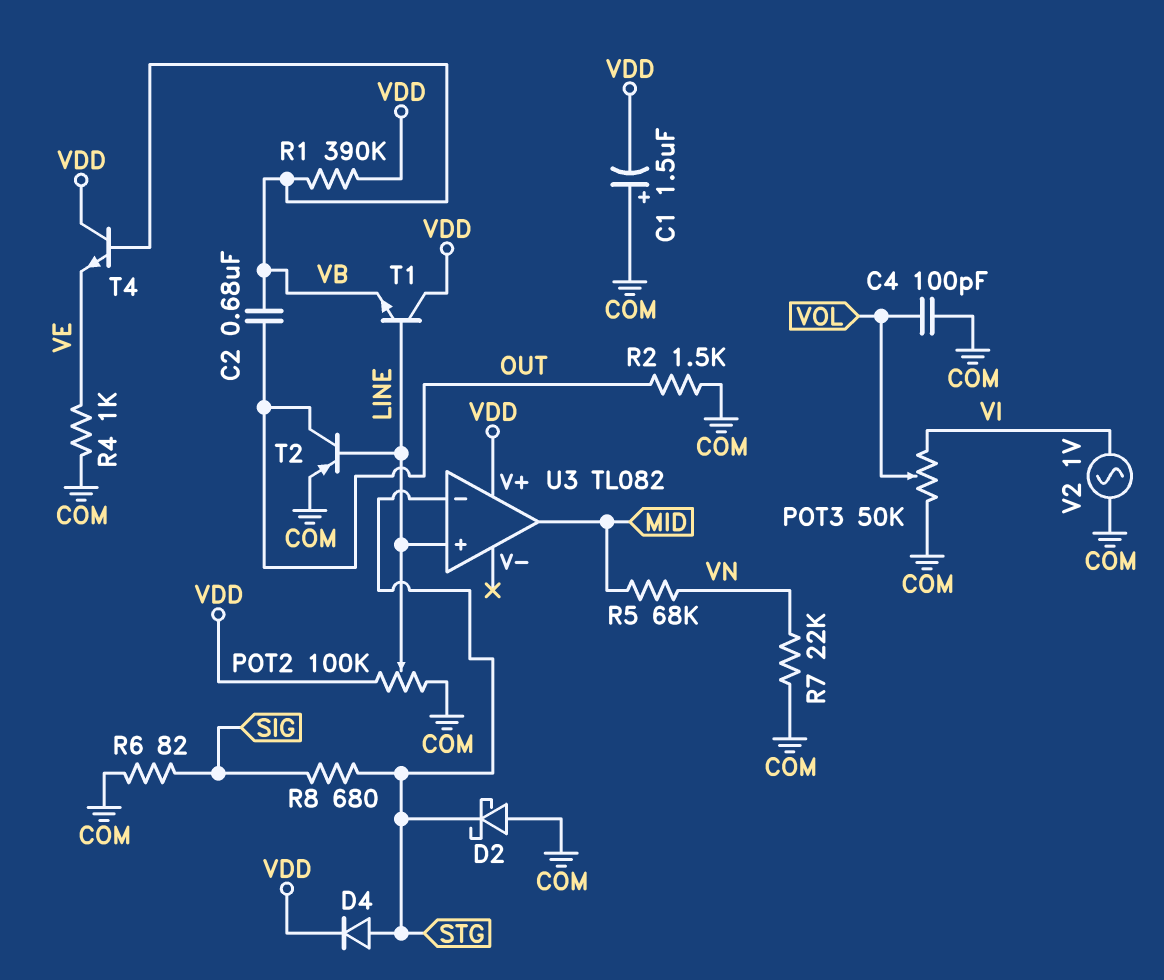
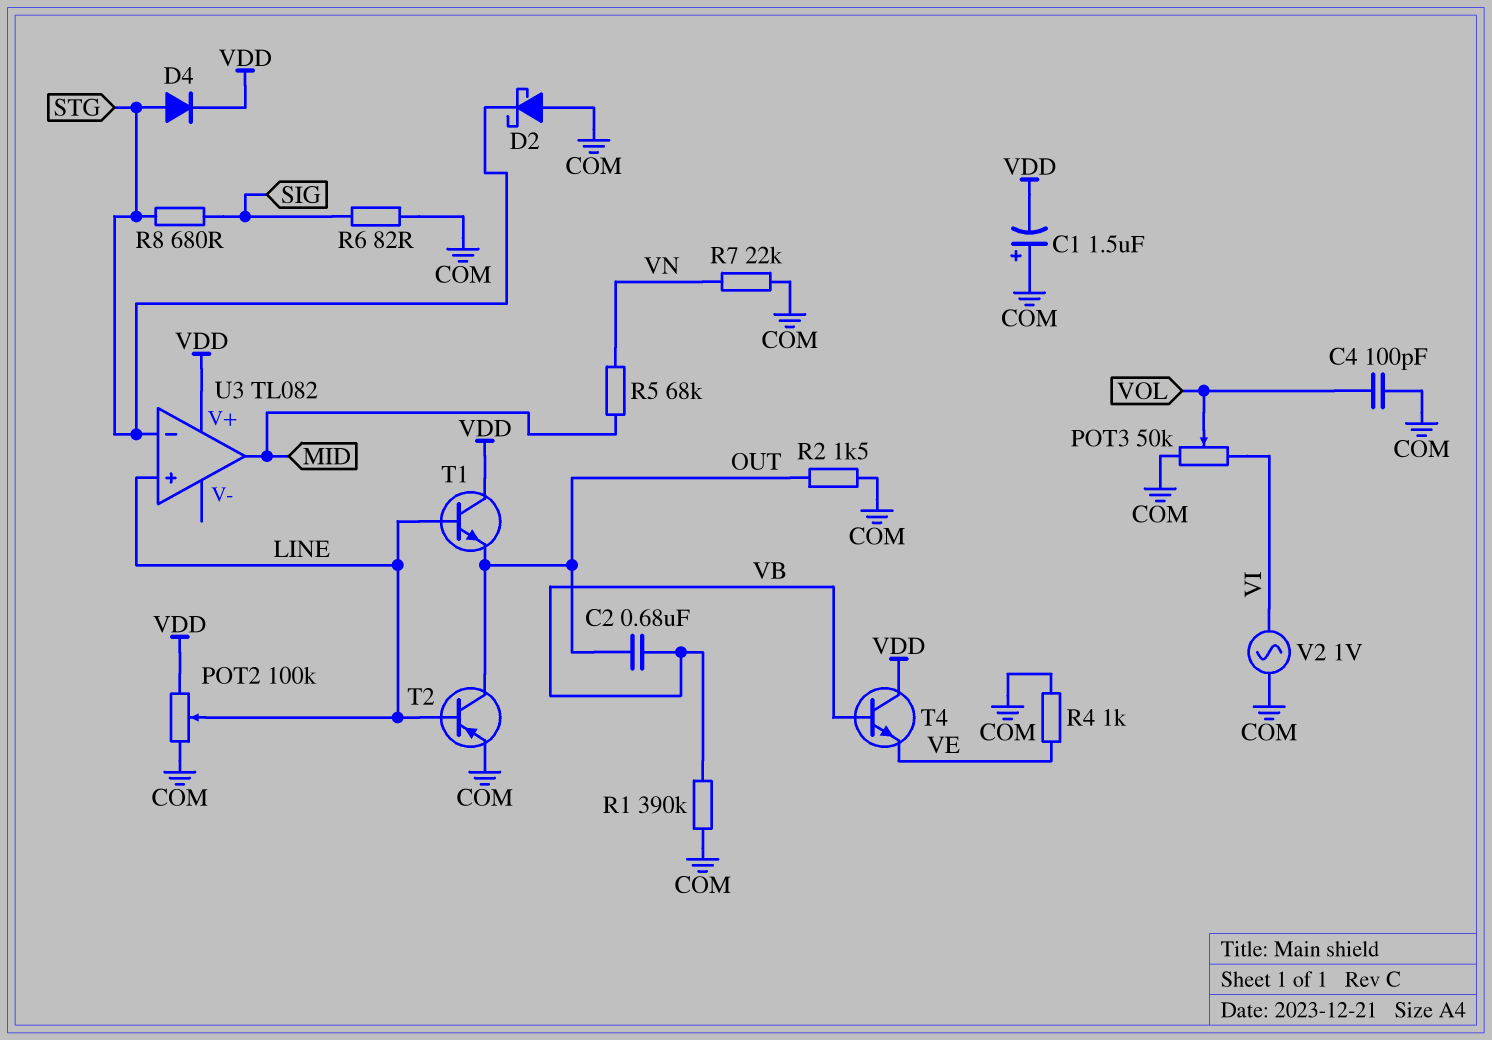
R1: 390k (VB, VDD) -> 390k (COM, VB)
T1: NPN (B LINE, C VDD, E VB) -> NPN (B LINE, C VDD, E OUT)

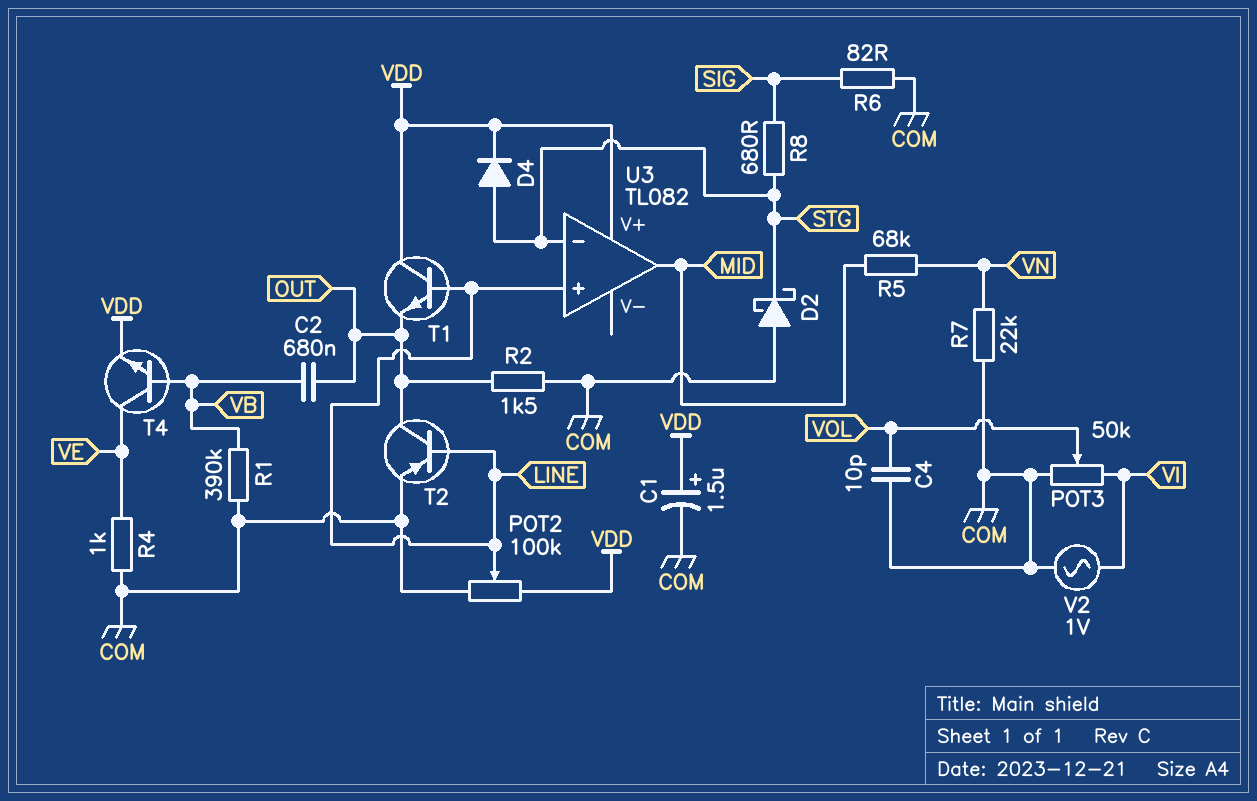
C1: 1.5uF (plus COM, minus VDD) -> 1.5uF (plus VDD, minus COM)
C4: 100pF (COM, VOL) -> 10pF (COM, VOL)
T4: NPN (B VB, C VDD, E VE) -> NPN (B VB, C VE, E VDD)

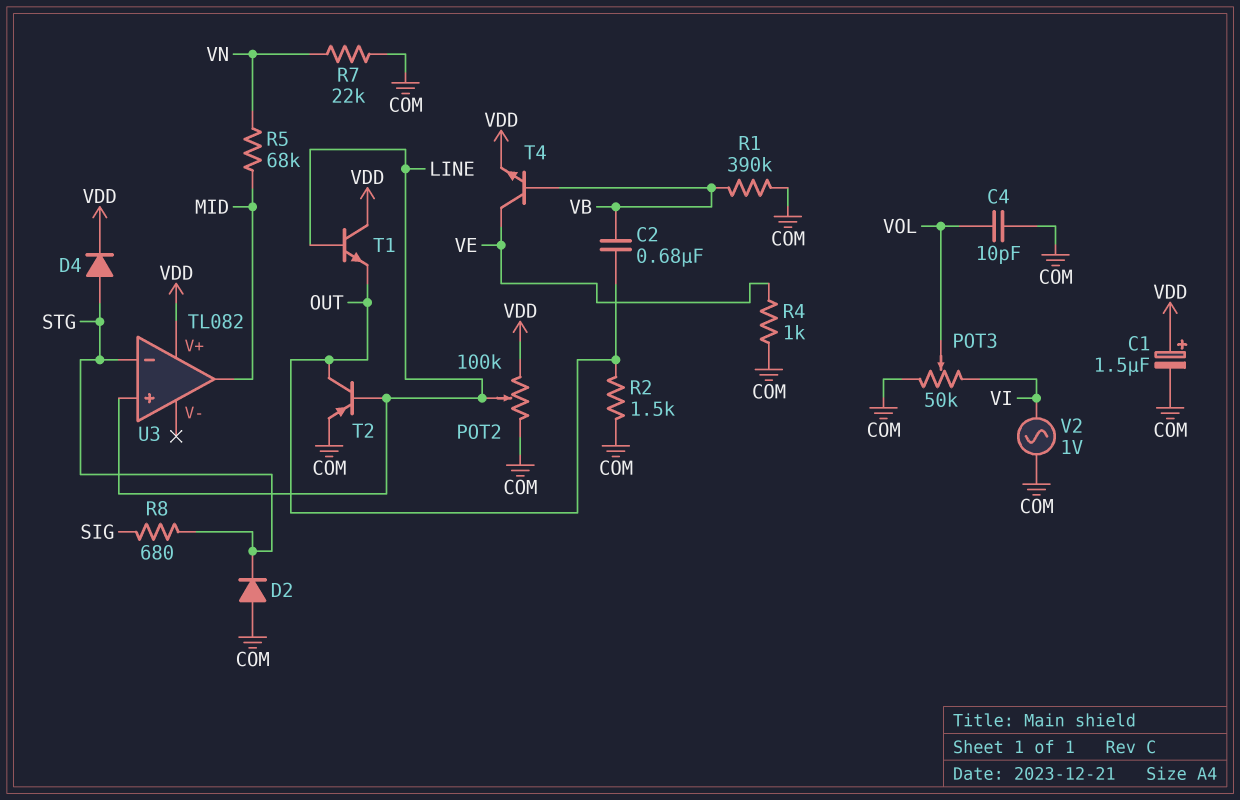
D2: schottky (A COM, K STG) -> diode (A COM, K STG)
R6: 82 (COM, SIG) -> none

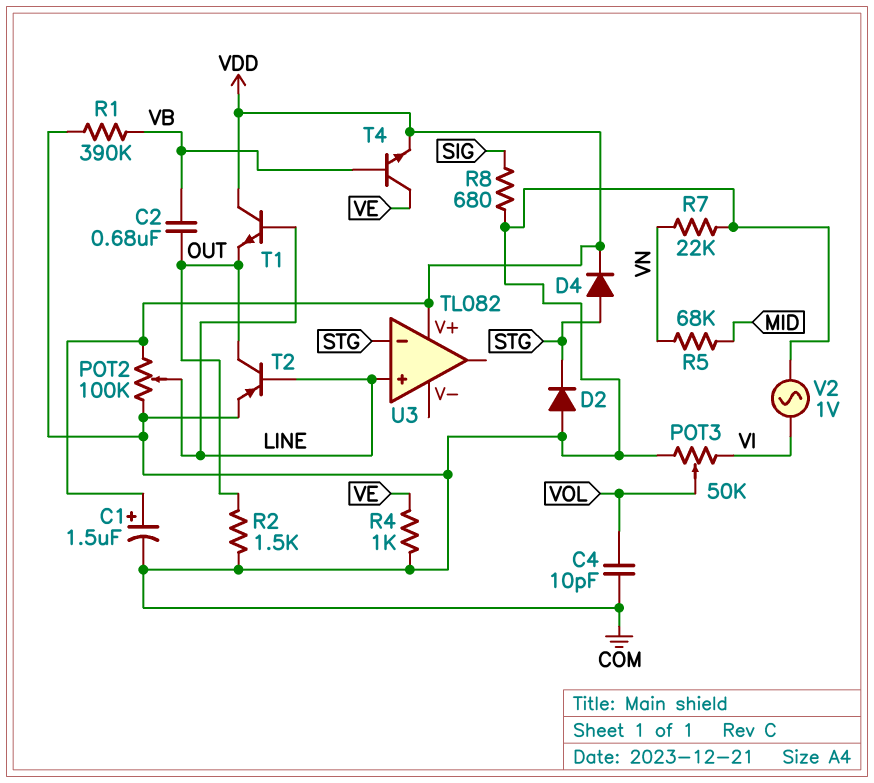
R8: 680 (SIG, STG) -> 680 (COM, SIG)
U3 pin out: MID -> none

